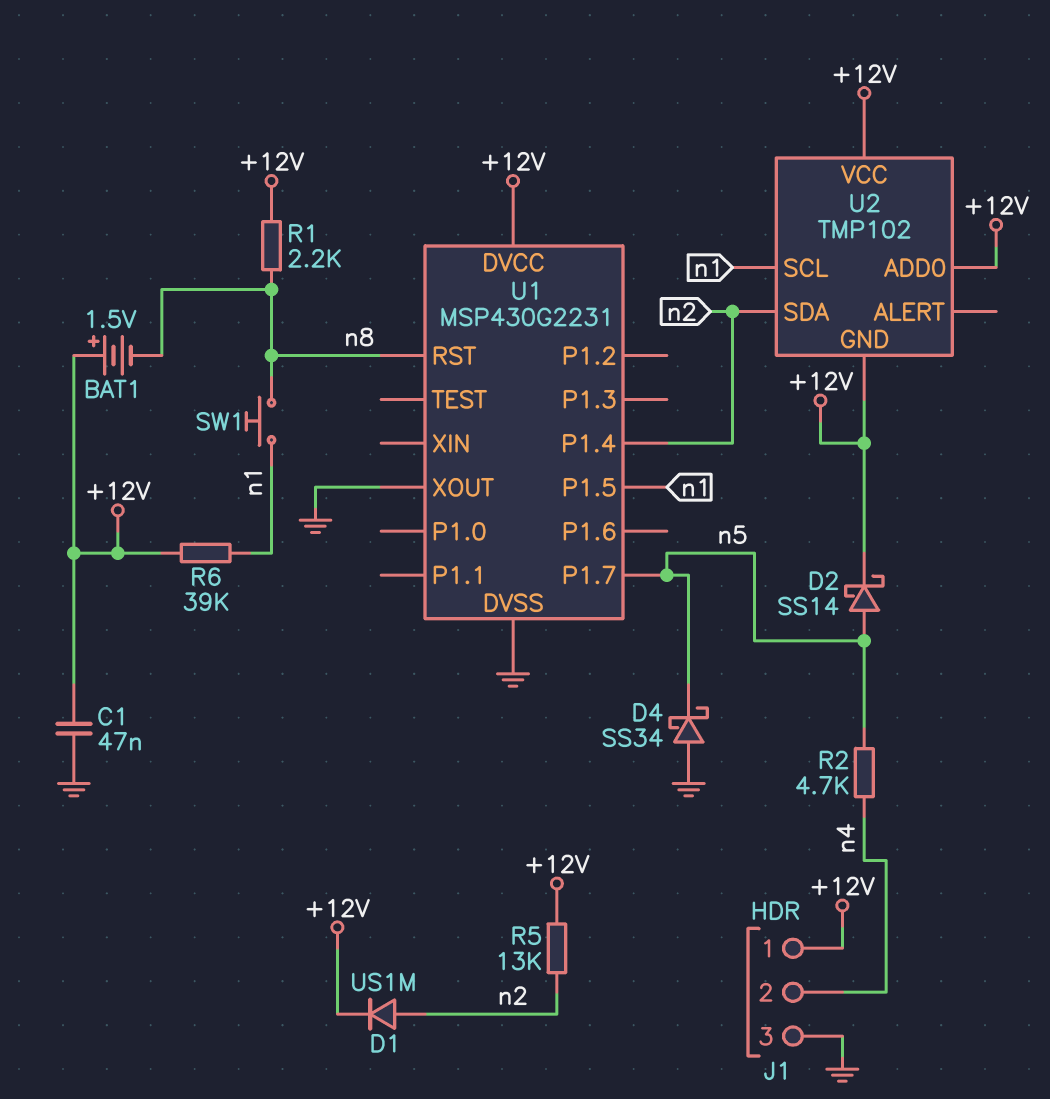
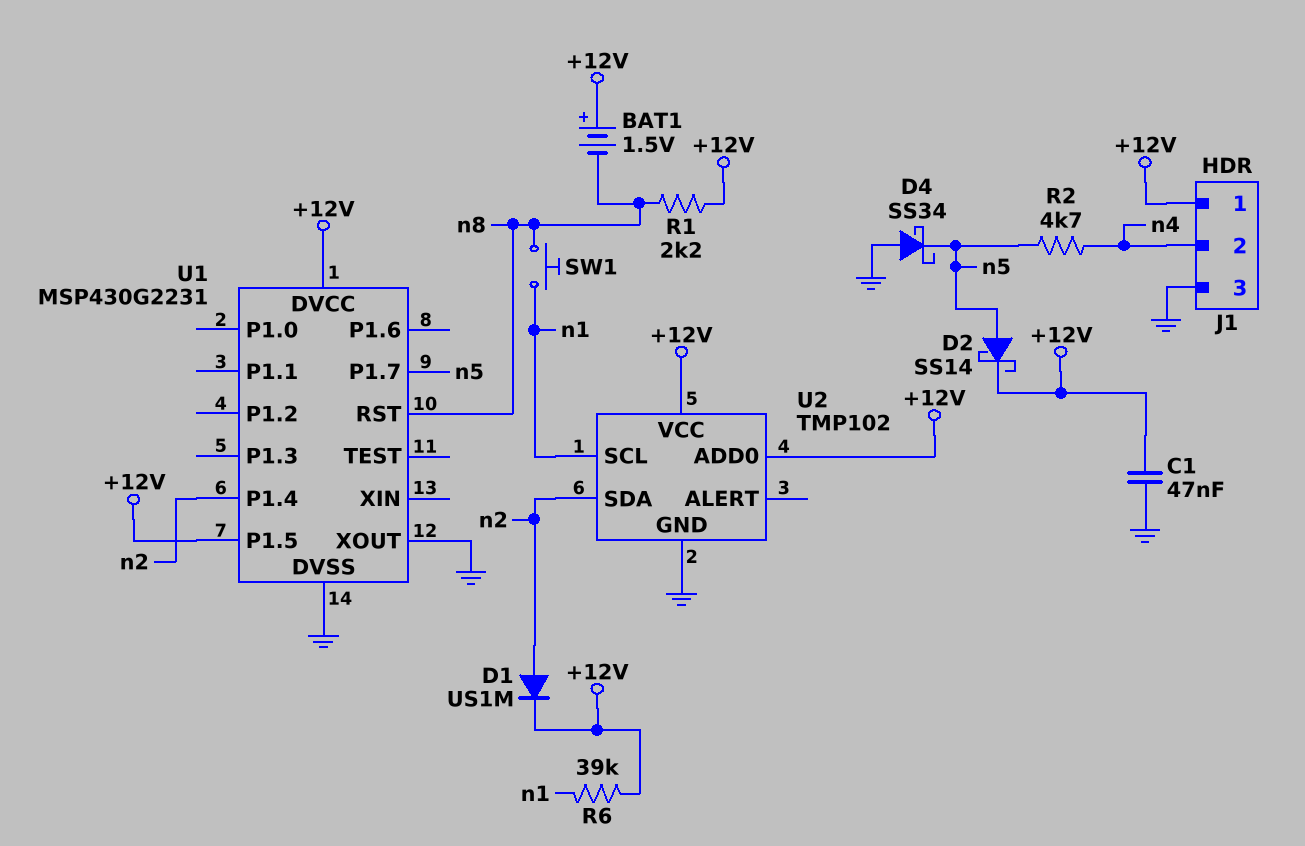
R5: 13k (+12V, n2) -> none
U1 pin P1.5: n1 -> +12V
U2 pin GND: +12V -> GND

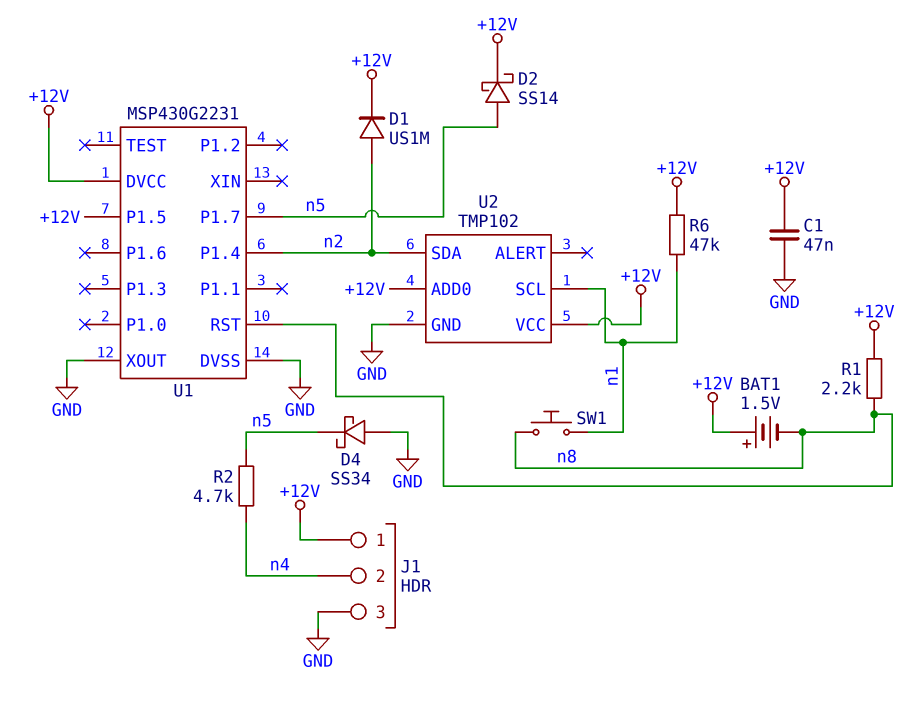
R6: 39k (+12V, n1) -> 47k (+12V, n1)

